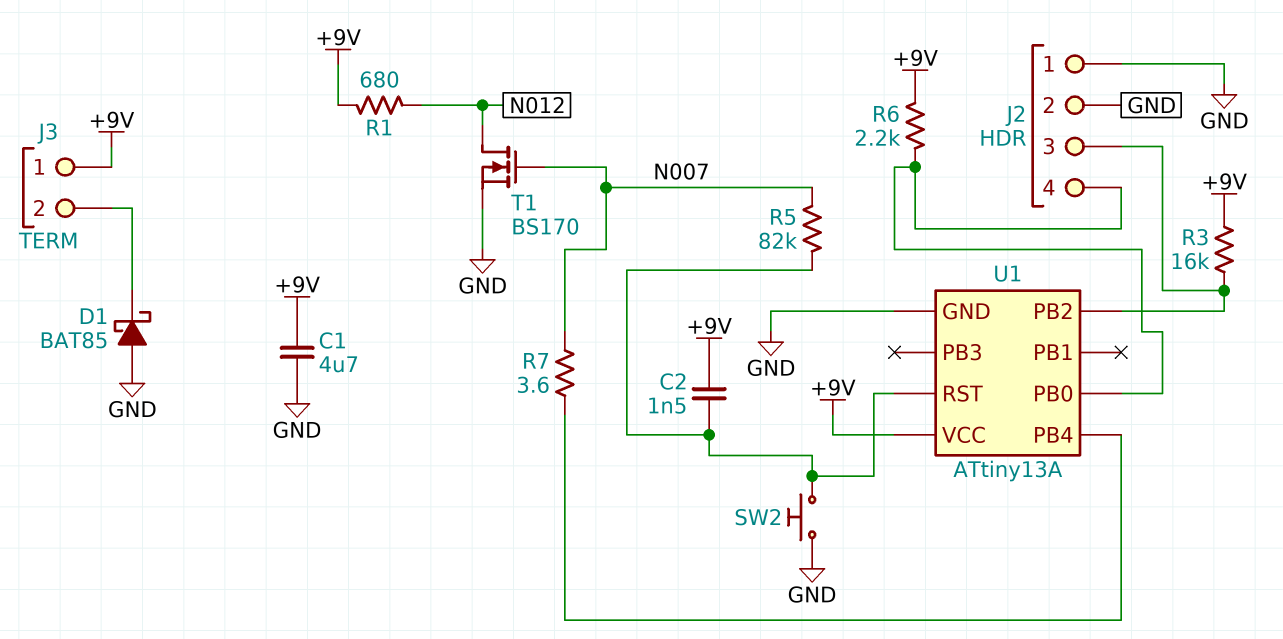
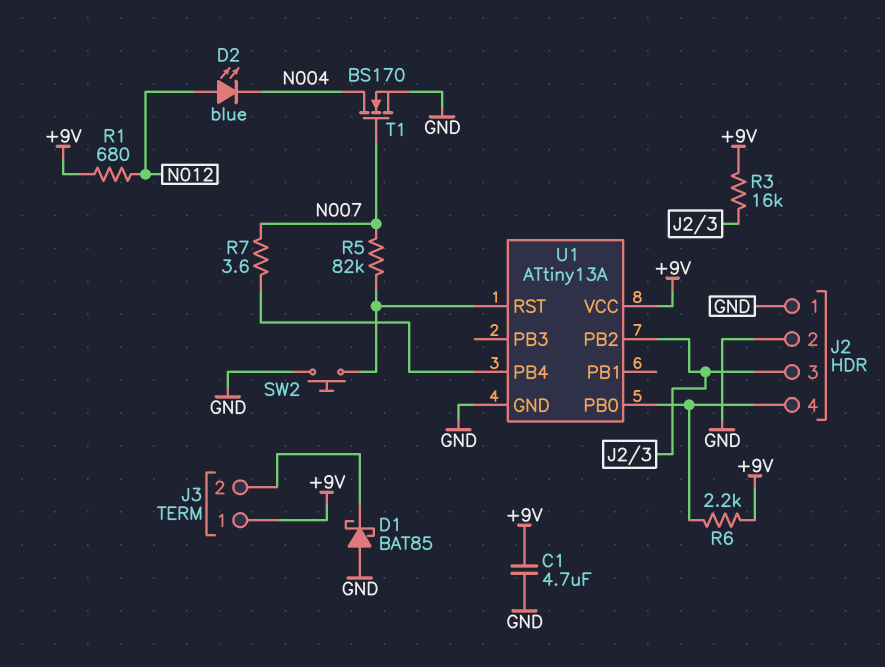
C2: 1.5nF (+9V, U1/RST) -> none
D2: none -> LED blue (A N012, K N004)
T1: NMOS BS170 (G N007, D N012, S GND) -> NMOS BS170 (G N007, D N004, S GND)

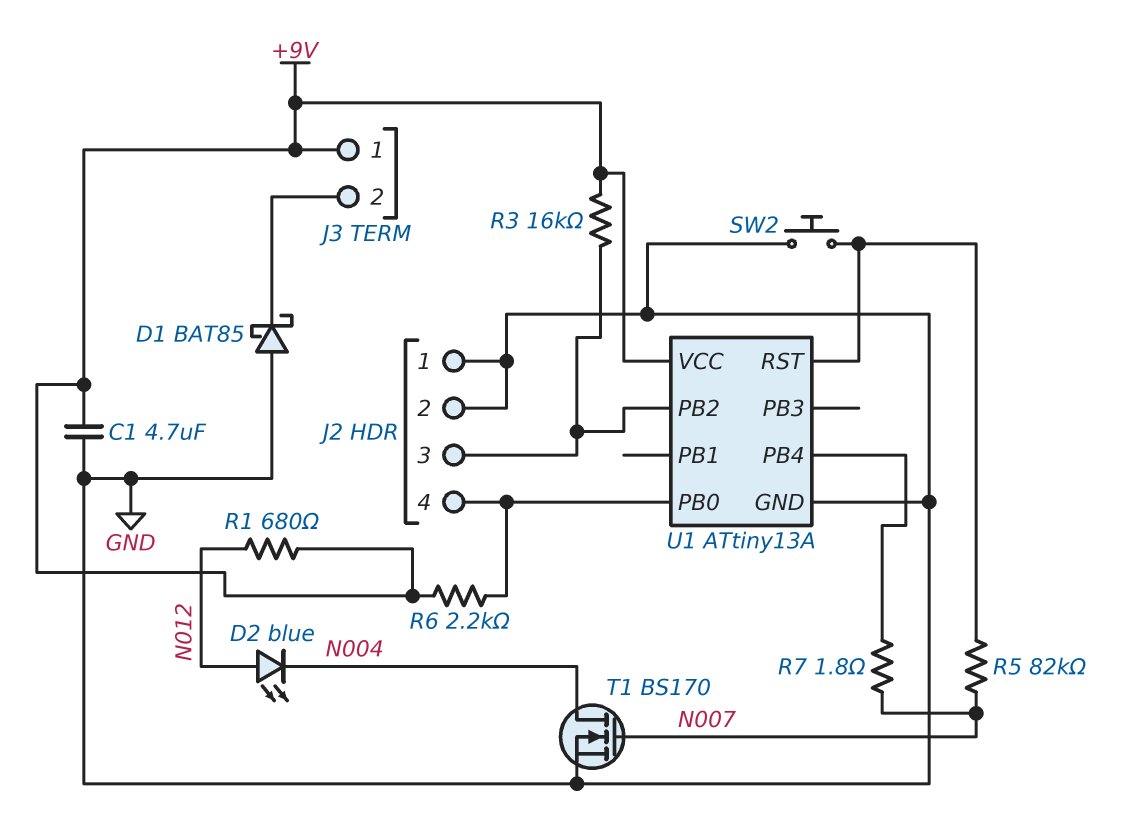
R7: 3.6 (N007, U1/PB4) -> 1.8 (N007, U1/PB4)

